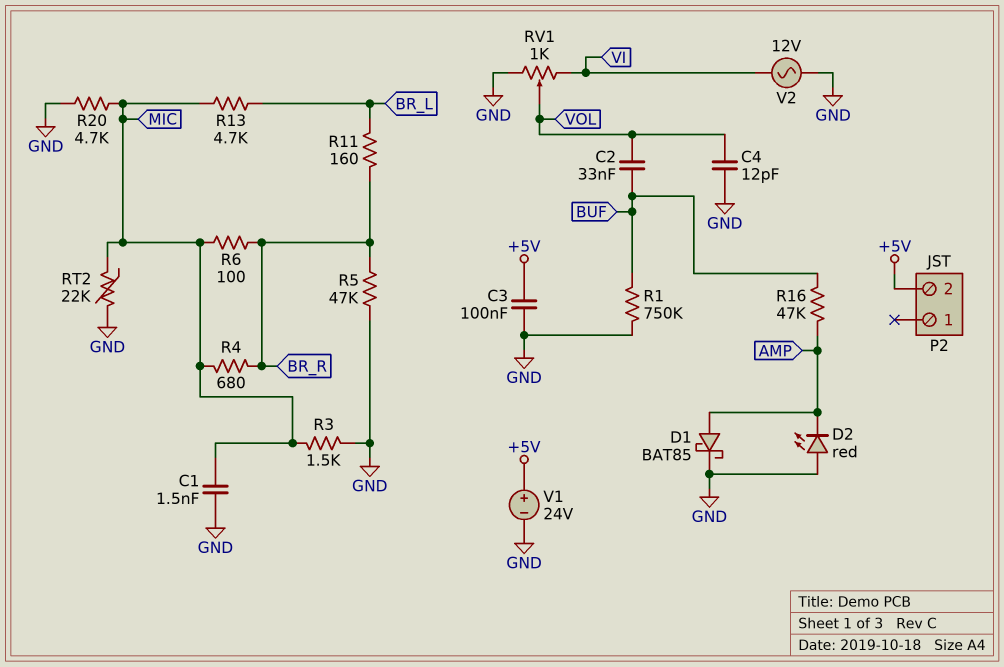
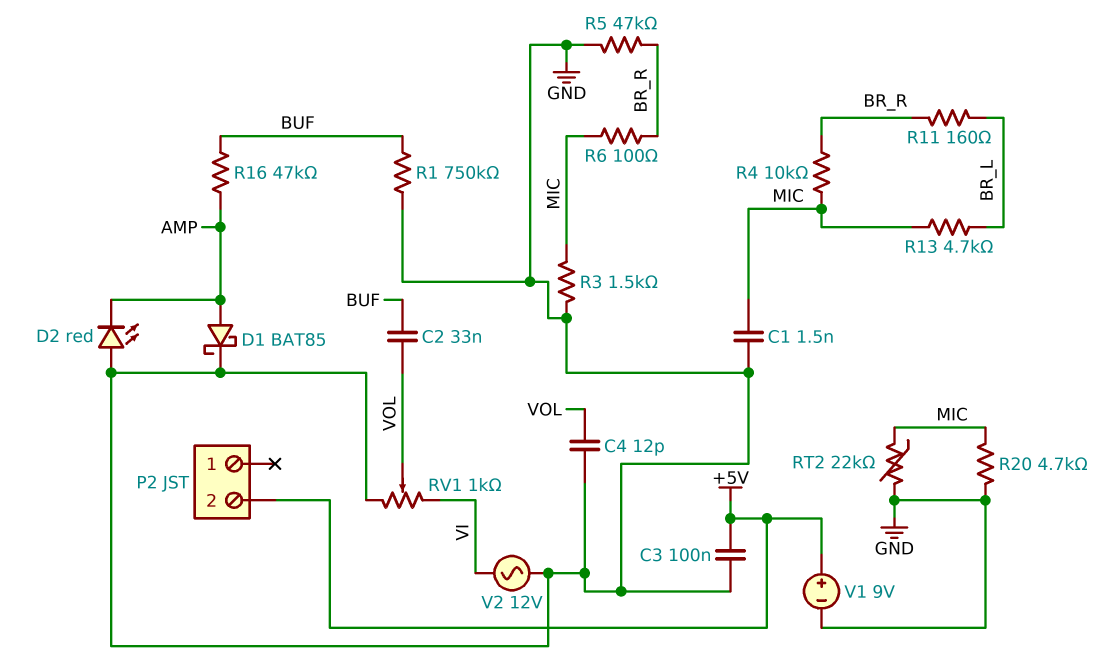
R4: 680 (BR_R, MIC) -> 10k (BR_R, MIC)
V1: 24V (plus +5V, minus GND) -> 9V (plus +5V, minus GND)

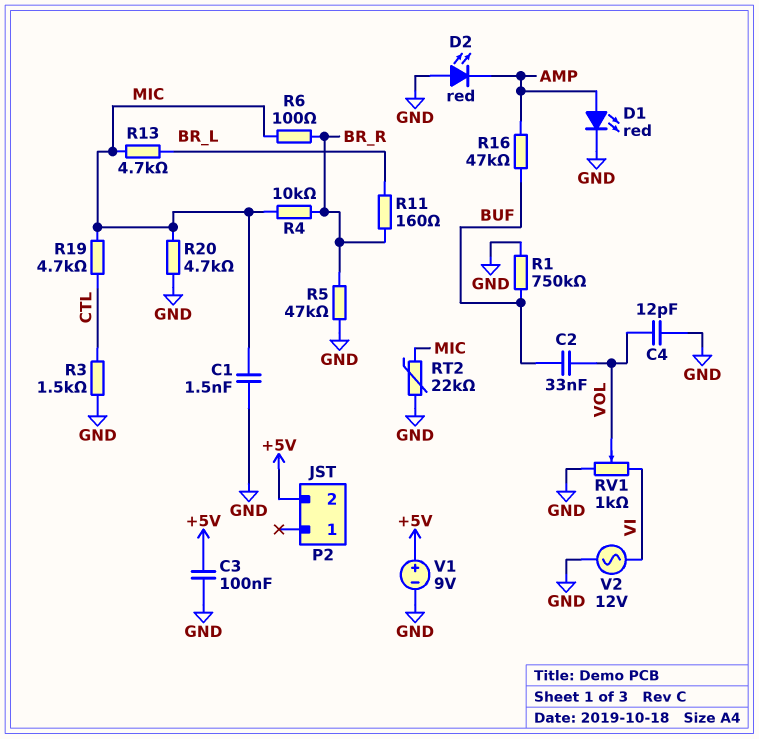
D1: schottky BAT85 (A AMP, K GND) -> LED red (A AMP, K GND)
R3: 1.5k (GND, MIC) -> 1.5k (CTL, GND)
R19: none -> 4.7k (CTL, MIC)

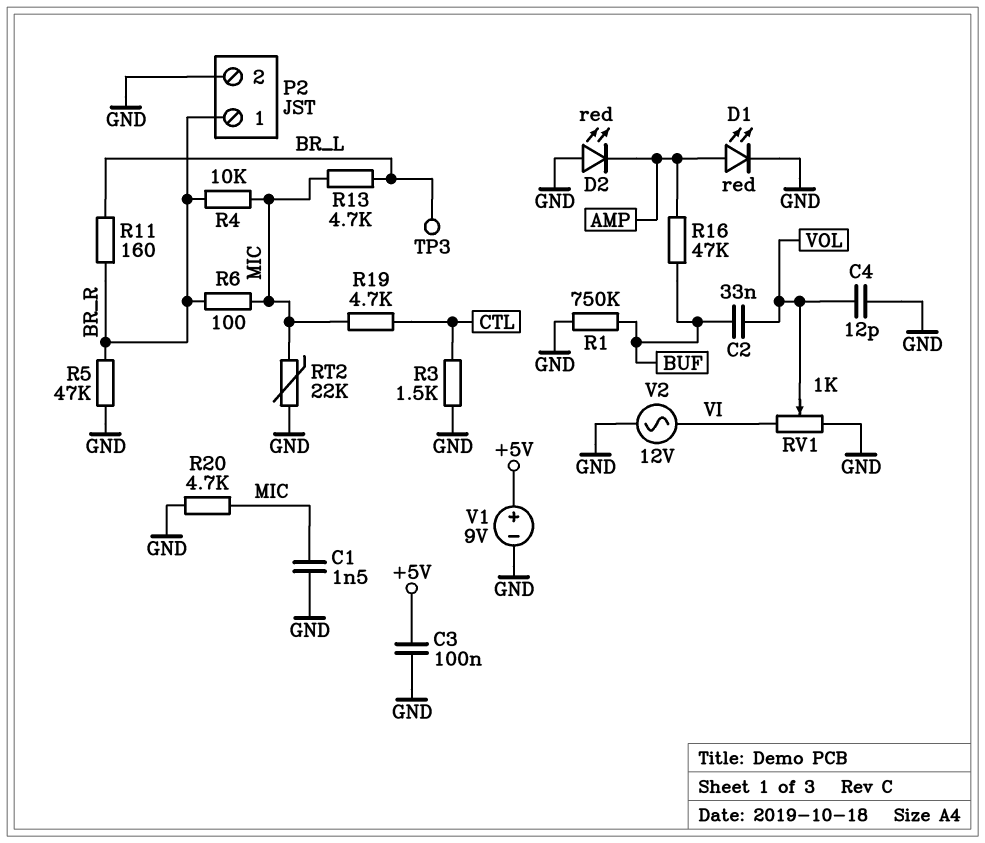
P2 pin 1: none -> BR_R
P2 pin 2: +5V -> GND
TP3: none -> test point (BR_L)

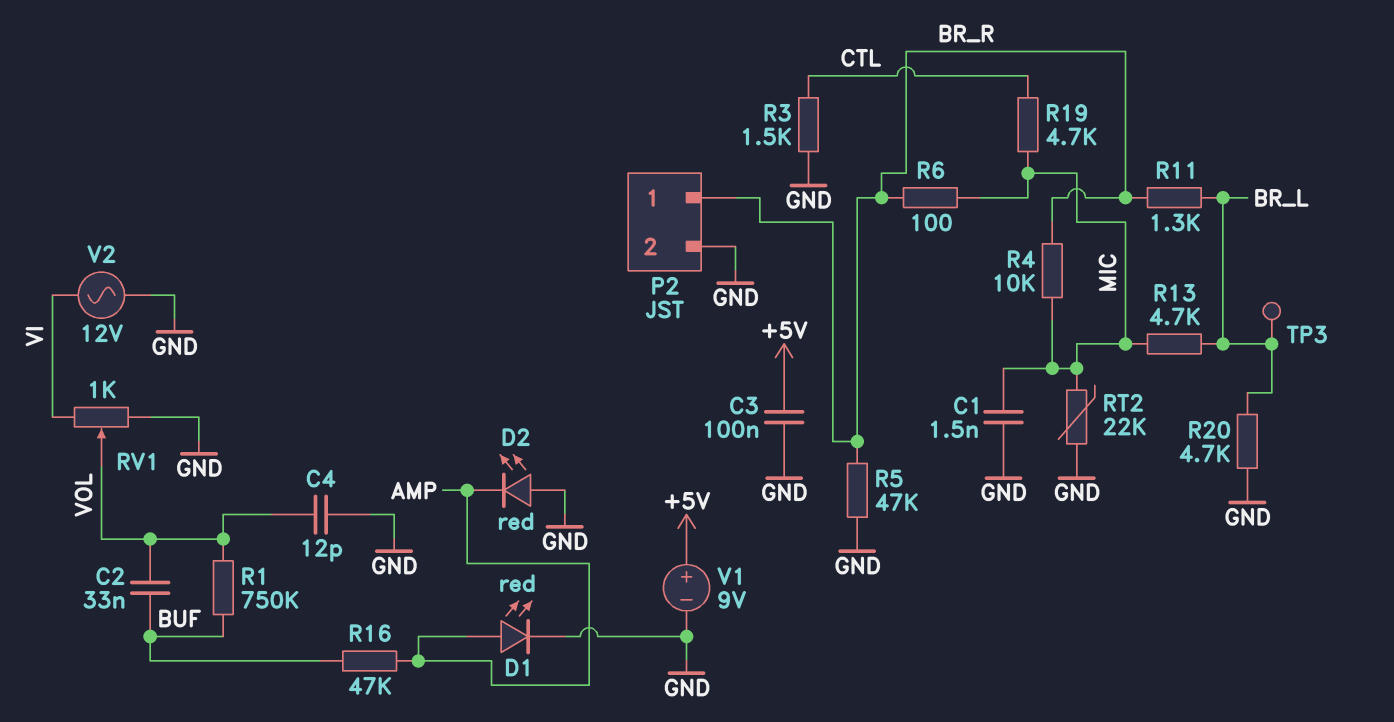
R1: 750k (BUF, GND) -> 750k (BUF, VOL)
R11: 160 (BR_L, BR_R) -> 1.3k (BR_L, BR_R)
R20: 4.7k (GND, MIC) -> 4.7k (BR_L, GND)

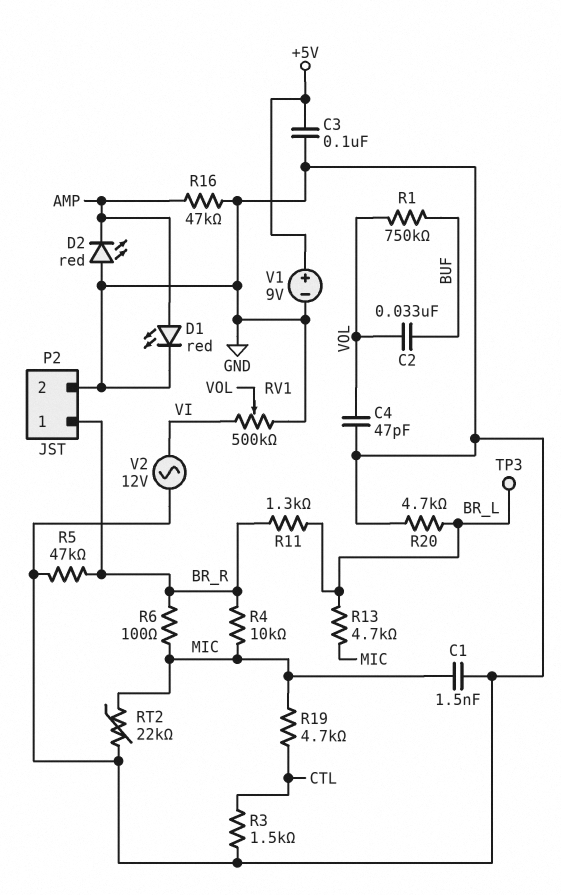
C4: 12pF (GND, VOL) -> 47pF (GND, VOL)
R16: 47k (AMP, BUF) -> 47k (AMP, GND)
RV1: 1k (GND, VI, wiper VOL) -> 500k (GND, VI, wiper VOL)

